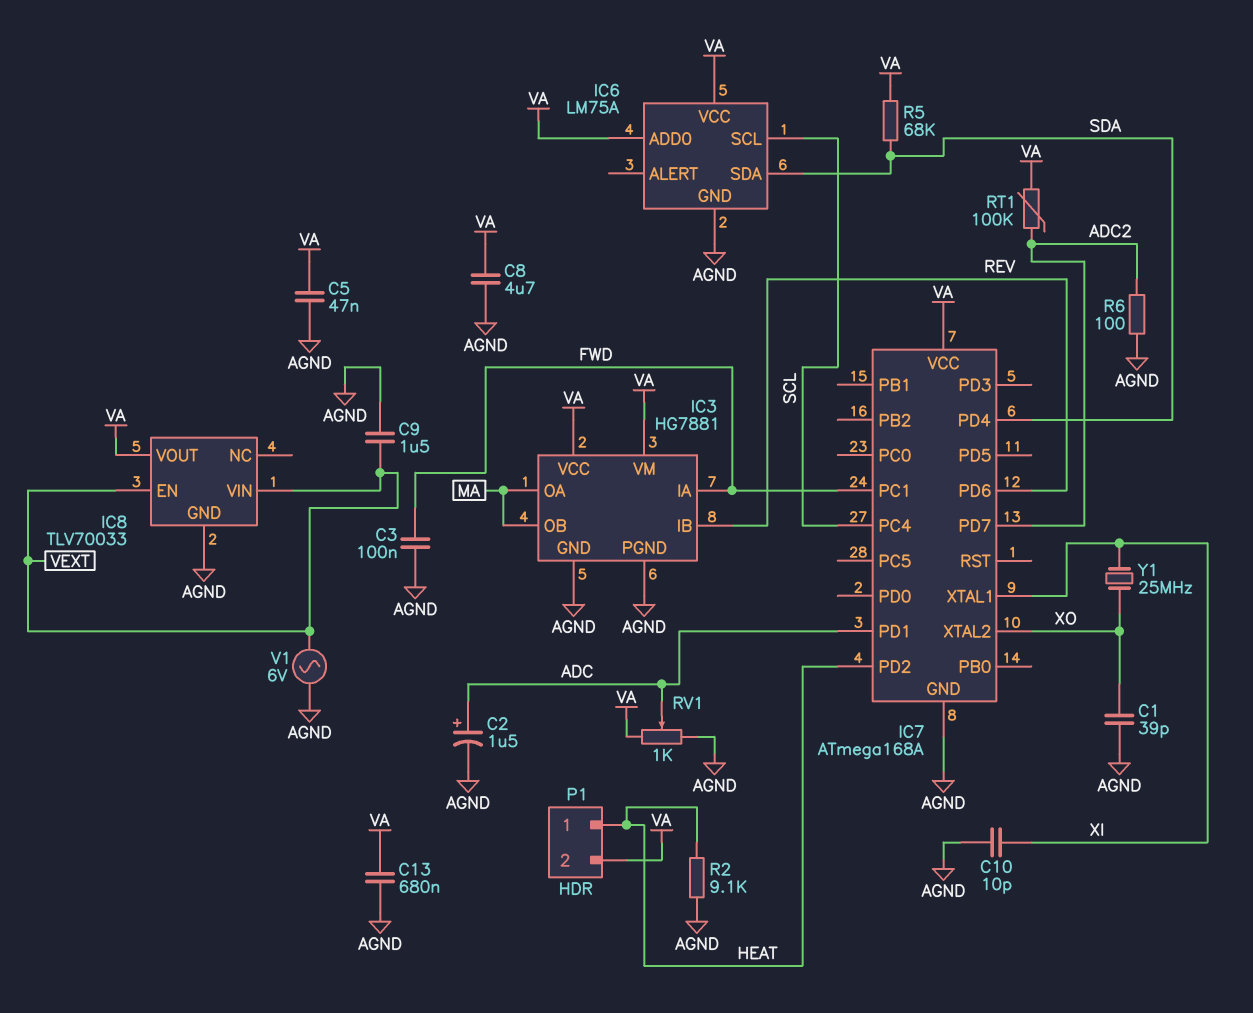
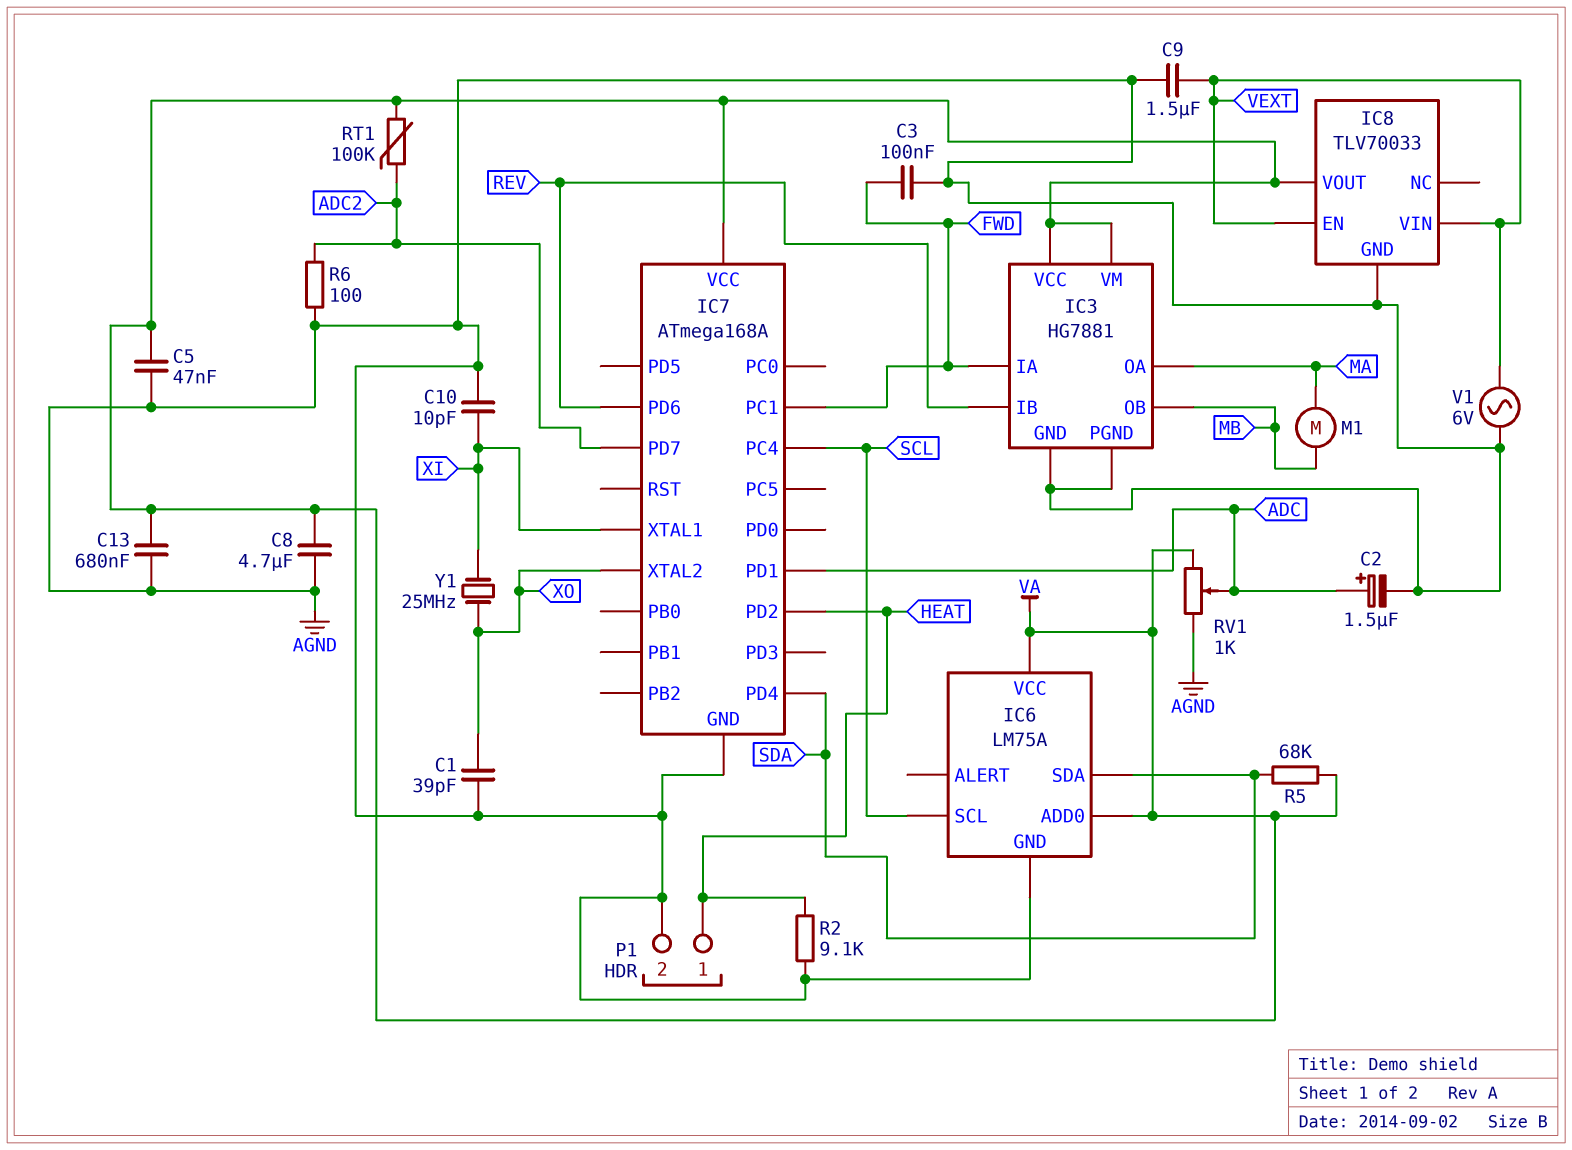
IC3 pin OB: MA -> MB
M1: none -> motor (MA, MB)
P1 pin 2: VA -> AGND

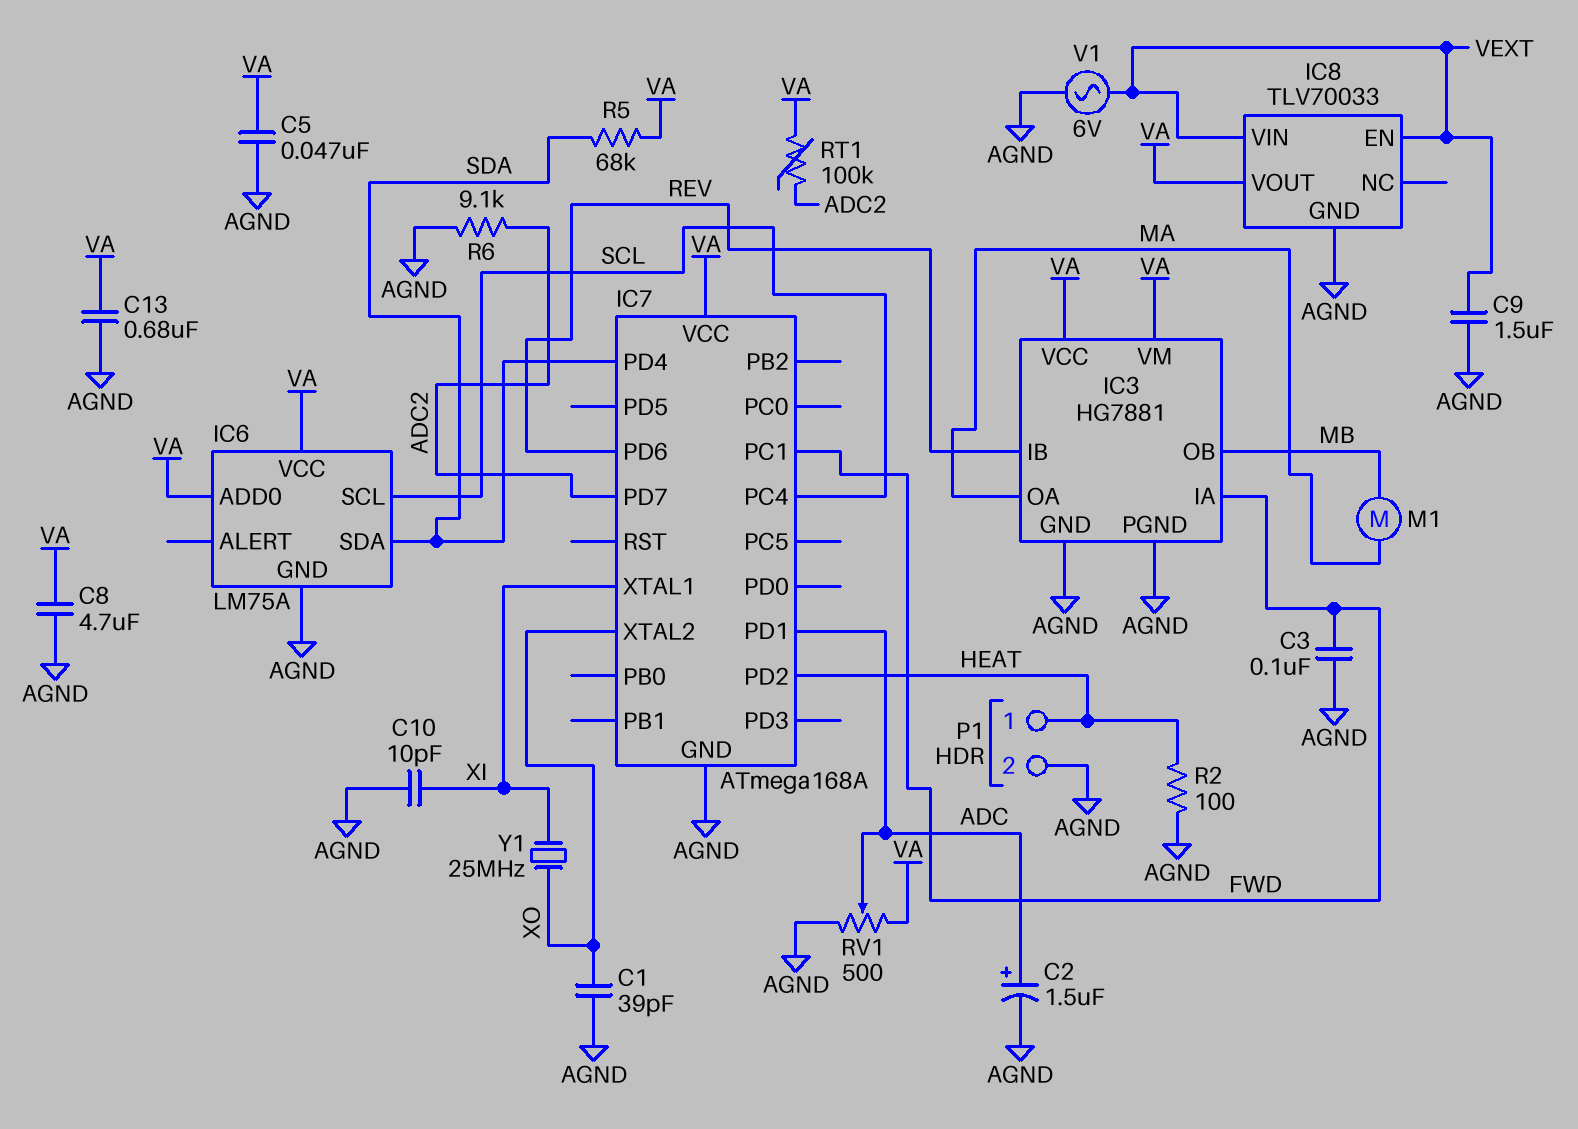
R2: 9.1k (AGND, HEAT) -> 100 (AGND, HEAT)
R6: 100 (ADC2, AGND) -> 9.1k (ADC2, AGND)
RV1: 1k (AGND, VA, wiper ADC) -> 500 (AGND, VA, wiper ADC)

